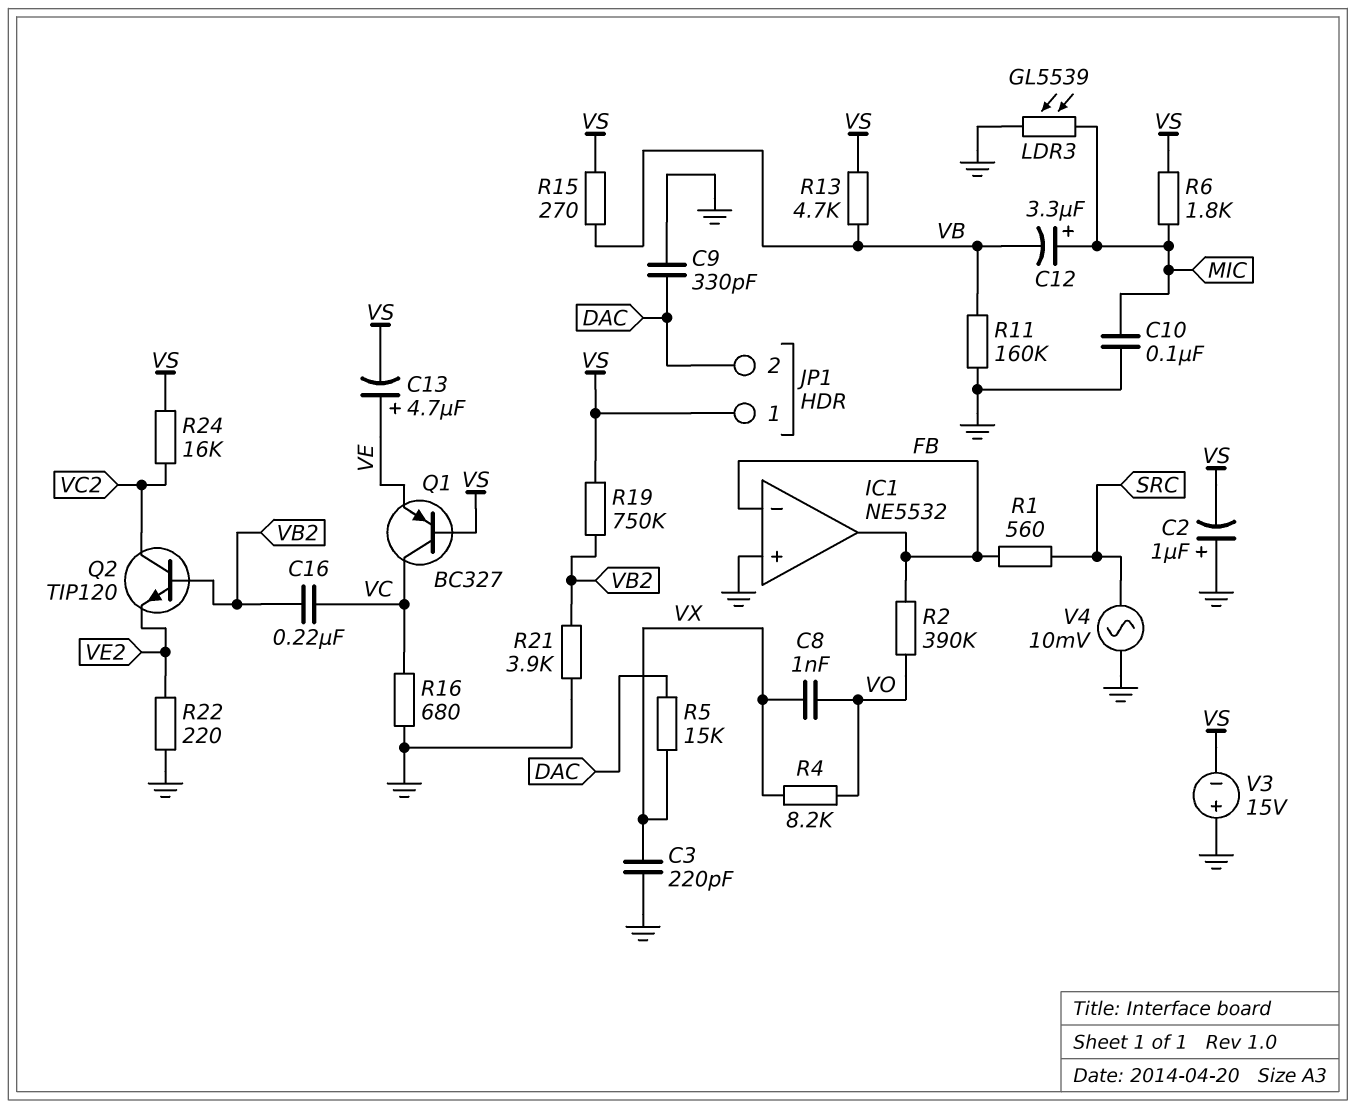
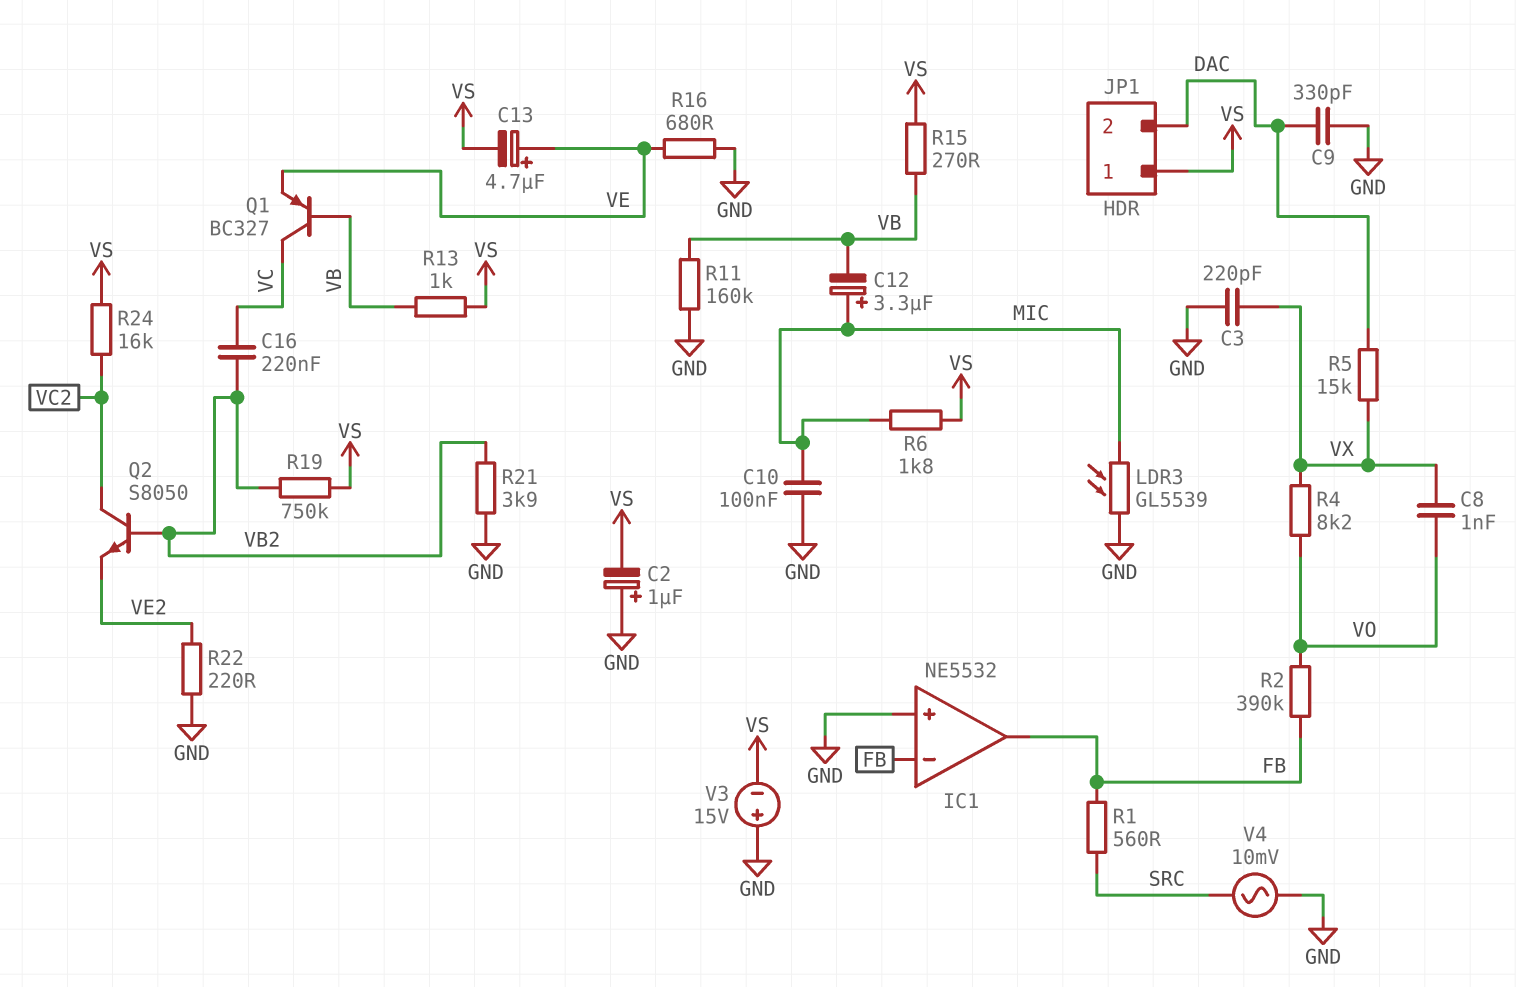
Q1: PNP BC327 (B VS, C VC, E VE) -> PNP BC327 (B VB, C VC, E VE)
Q2: NPN TIP120 (B VB2, C VC2, E VE2) -> NPN S8050 (B VB2, C VC2, E VE2)
R13: 4.7k (VB, VS) -> 1k (VB, VS)
R16: 680 (GND, VC) -> 680 (GND, VE)

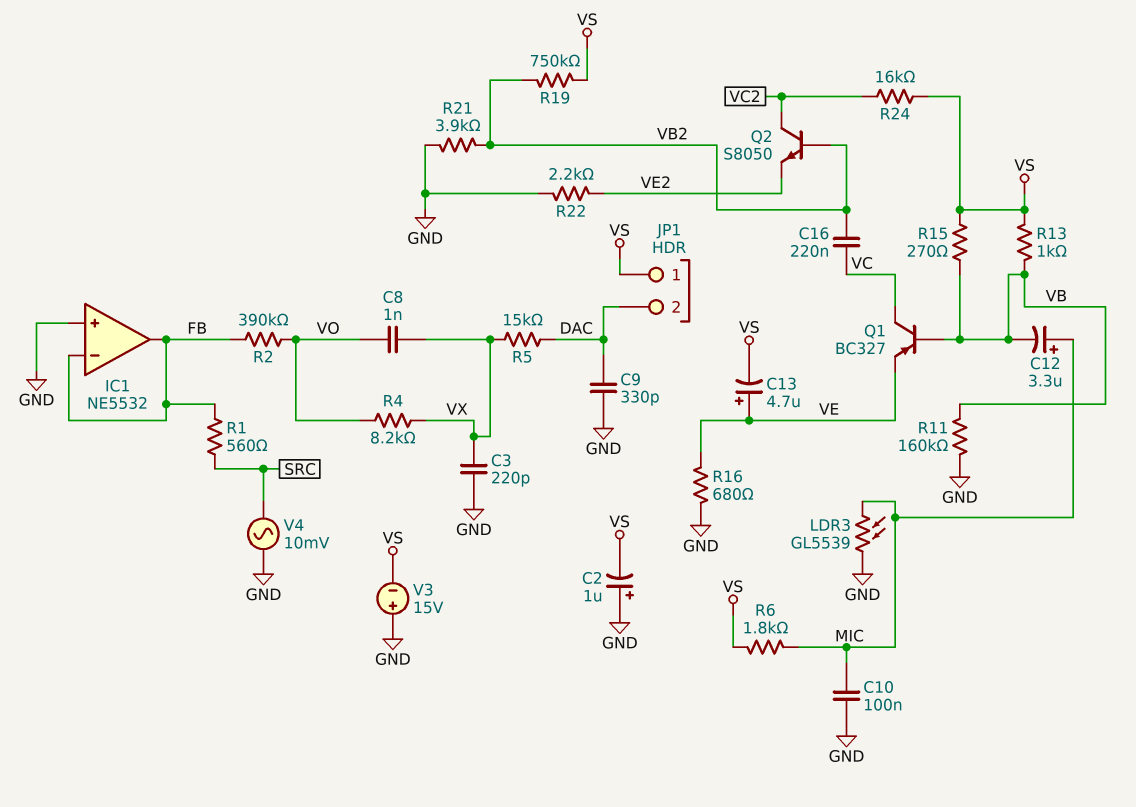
R22: 220 (GND, VE2) -> 2.2k (GND, VE2)

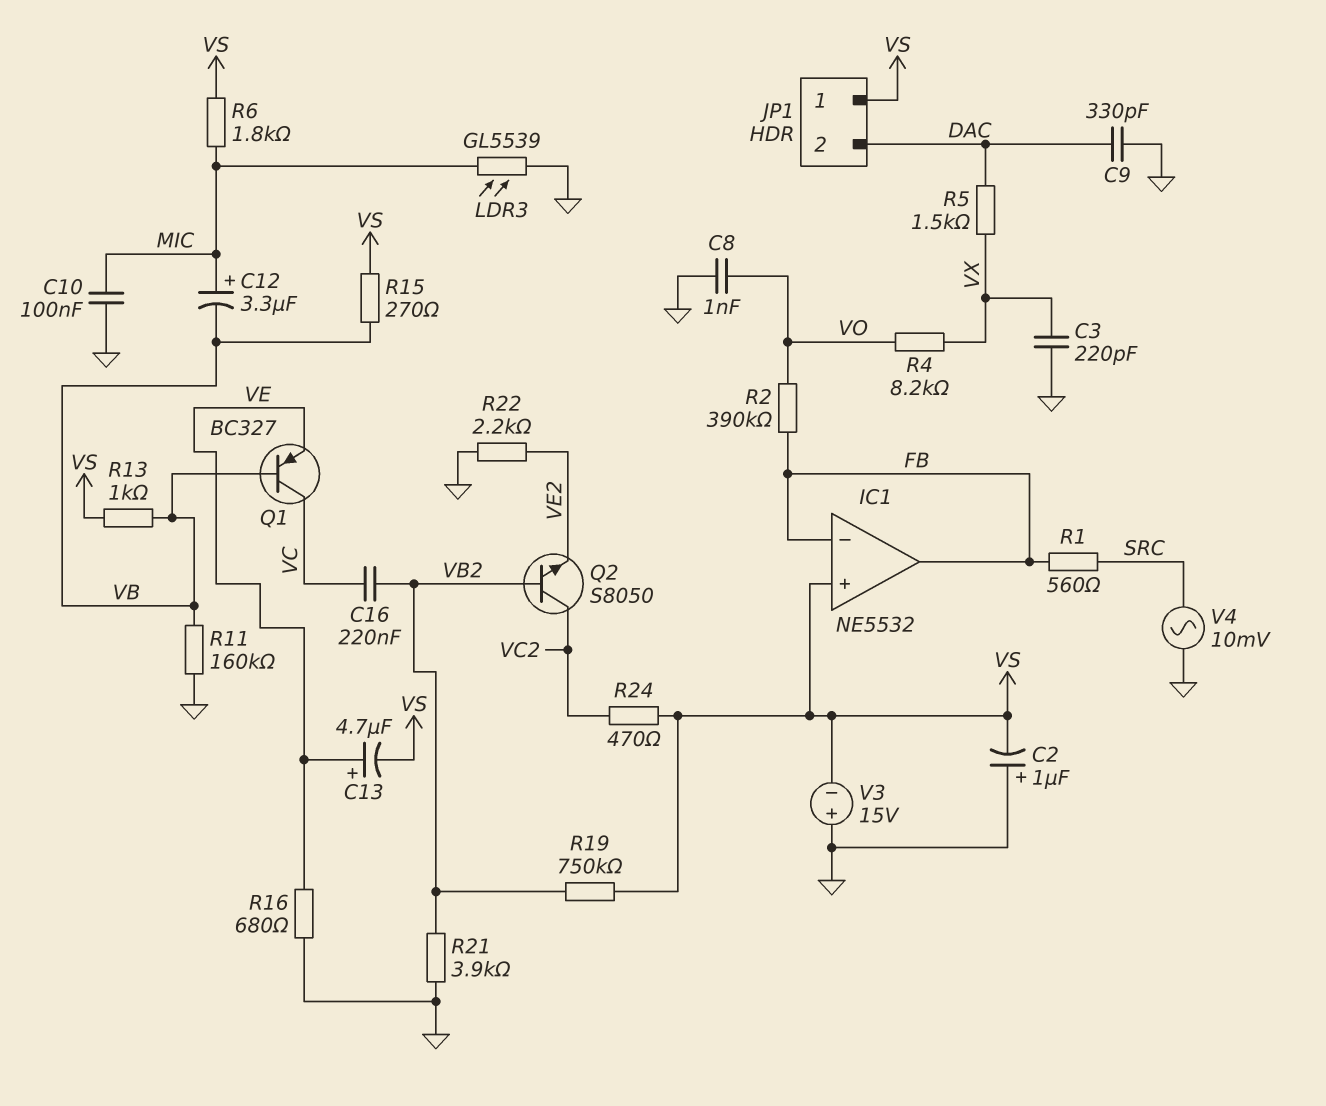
C8: 1nF (VO, VX) -> 1nF (GND, VO)
IC1 pin in+: GND -> VS
R5: 15k (DAC, VX) -> 1.5k (DAC, VX)
R24: 16k (VC2, VS) -> 470 (VC2, VS)

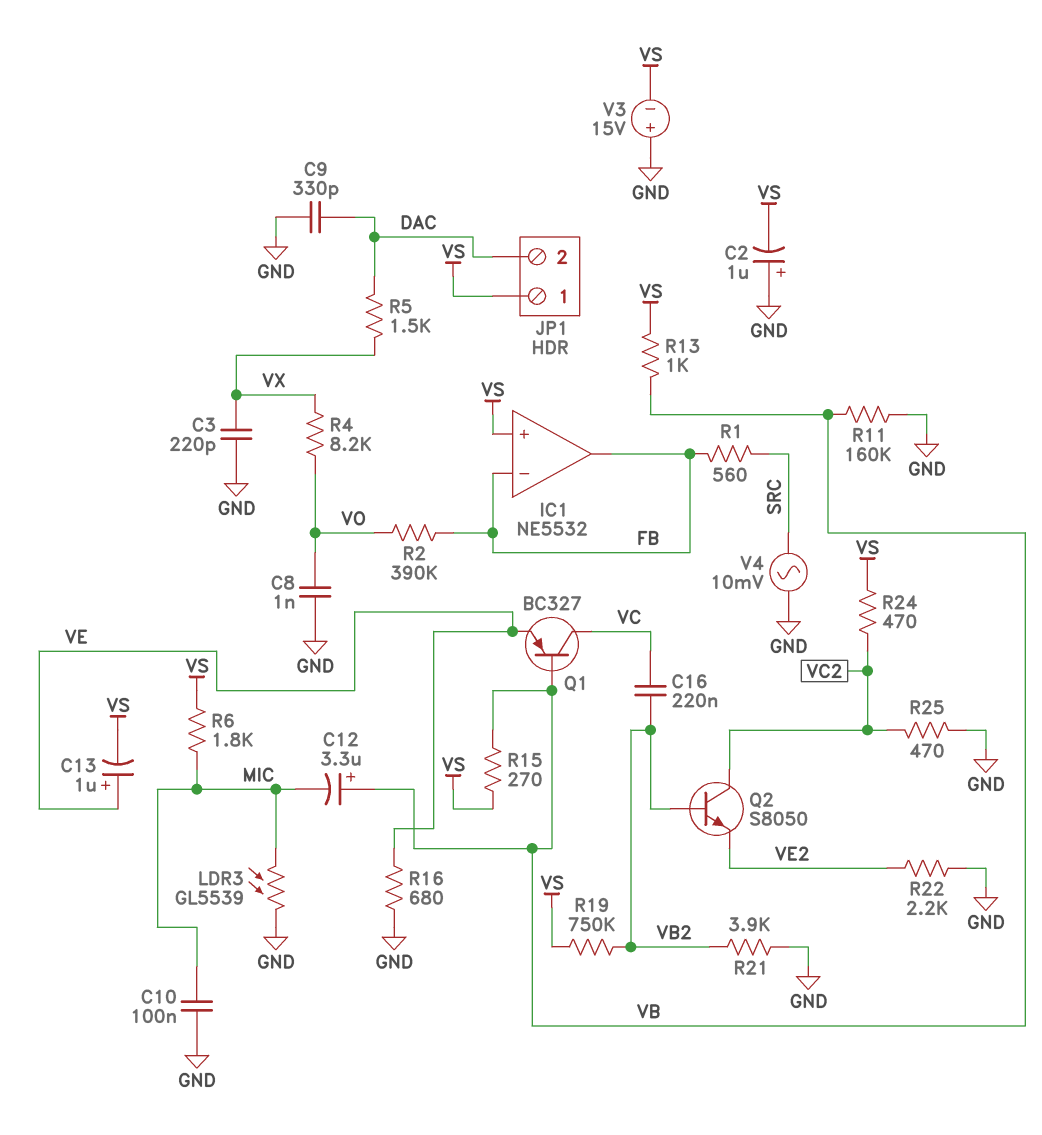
C12: 3.3uF (plus MIC, minus VB) -> 3.3uF (plus VB, minus MIC)
C13: 4.7uF (plus VE, minus VS) -> 1uF (plus VE, minus VS)
R25: none -> 470 (GND, VC2)

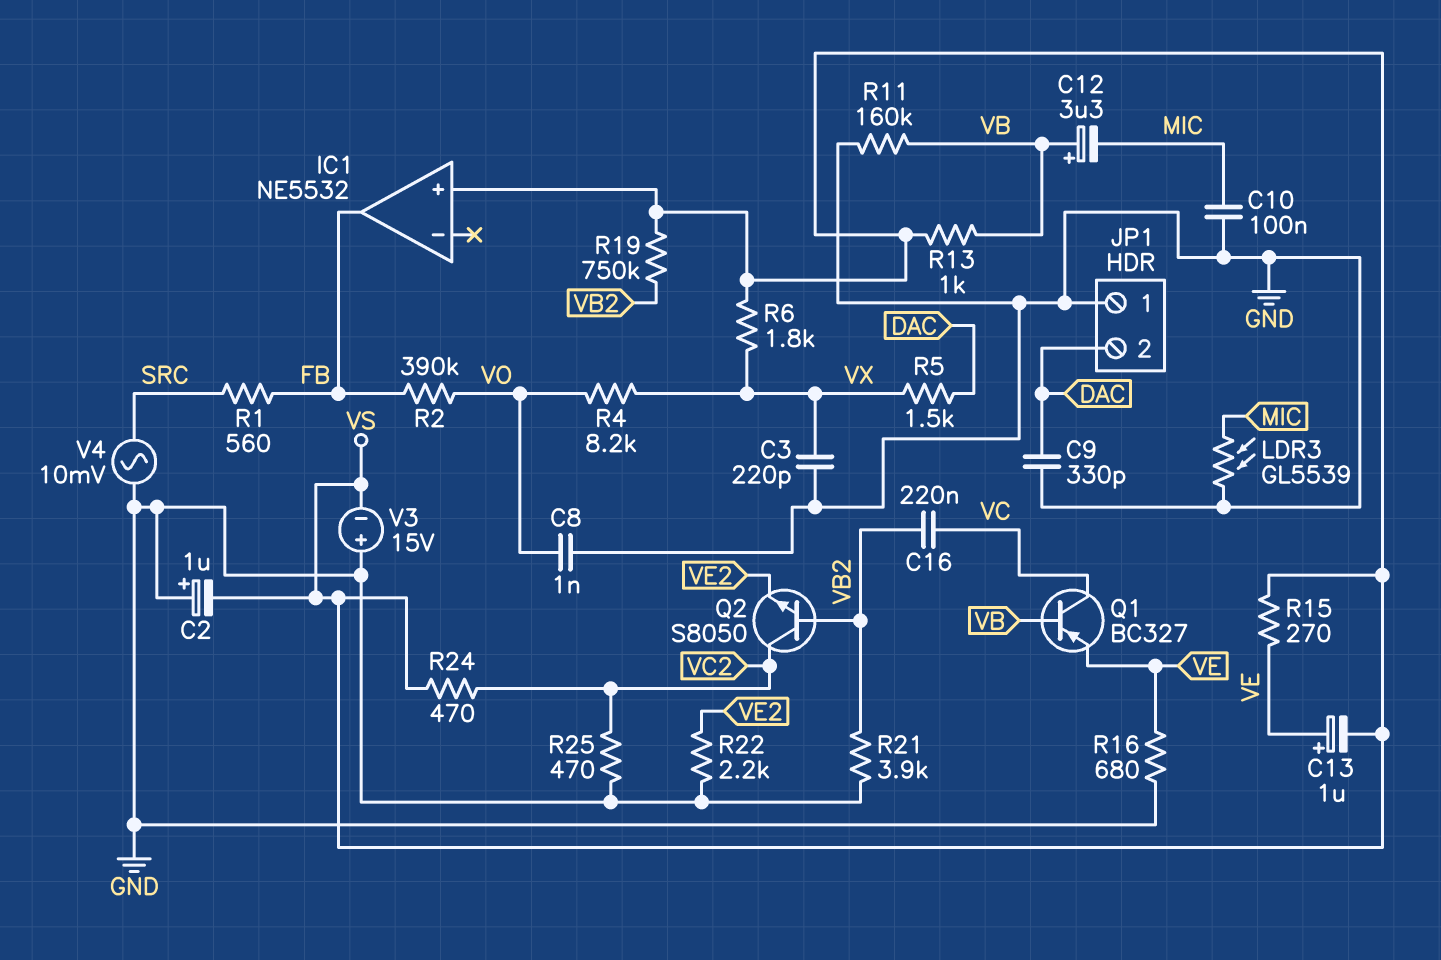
IC1 pin in-: FB -> none
JP1 pin 1: VS -> GND
R6: 1.8k (MIC, VS) -> 1.8k (VS, VX)
R15: 270 (VB, VS) -> 270 (VE, VS)

